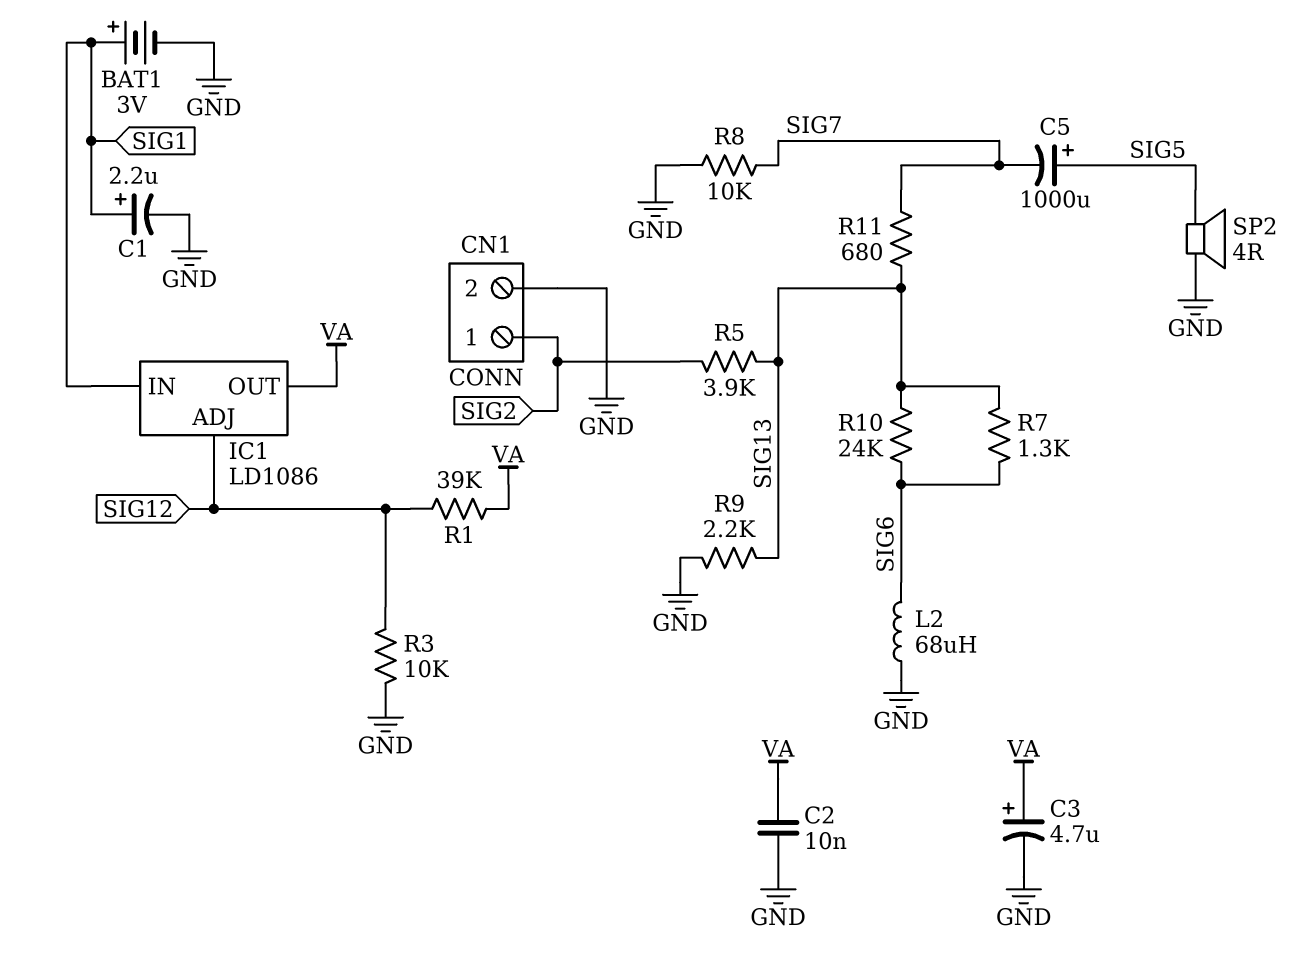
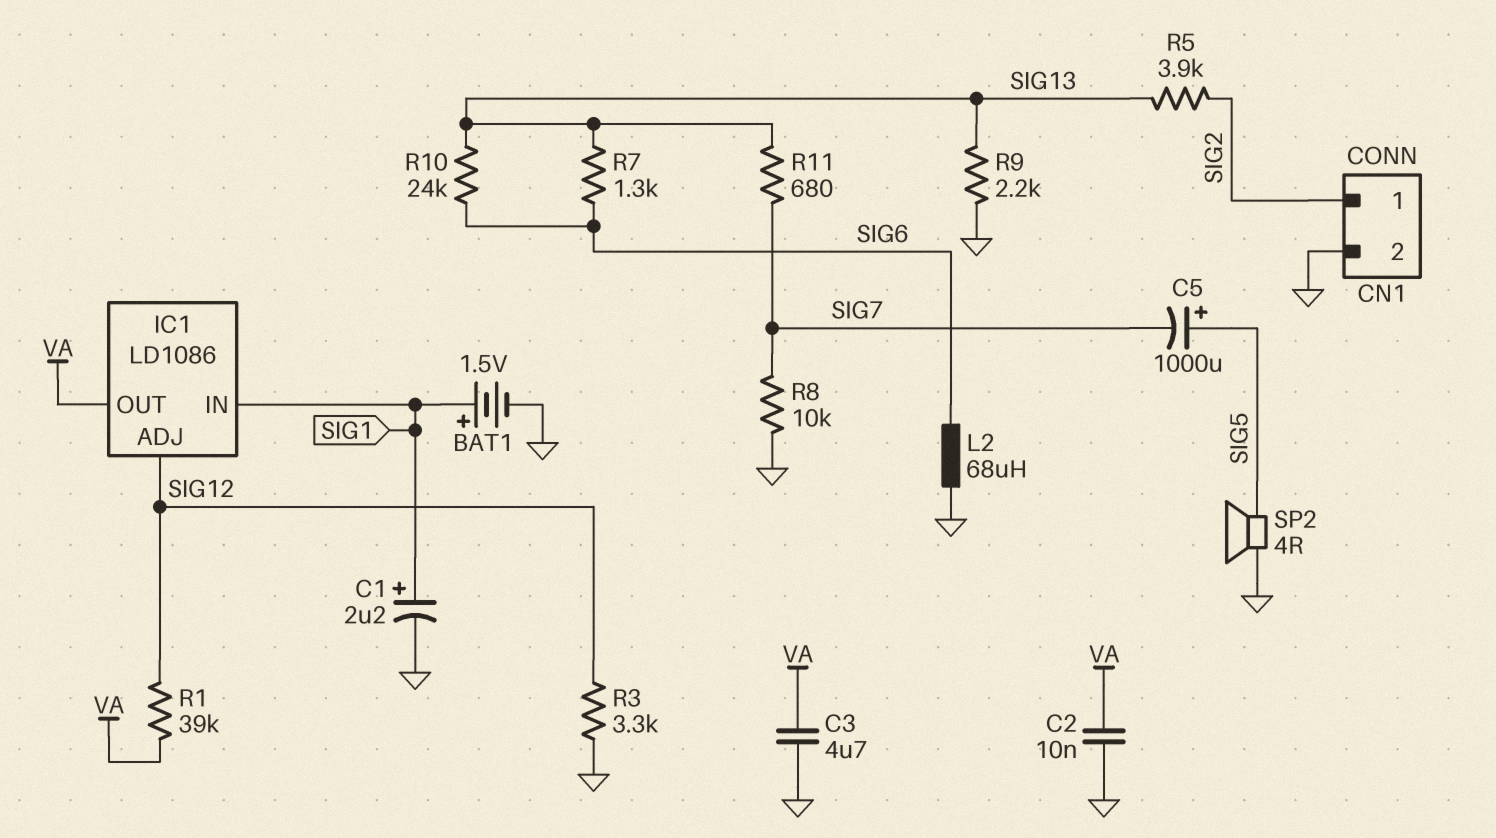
BAT1: 3V (plus SIG1, minus GND) -> 1.5V (plus SIG1, minus GND)
C3: 4.7uF (plus VA, minus GND) -> 4.7uF (GND, VA)
R3: 10k (GND, SIG12) -> 3.3k (GND, SIG12)

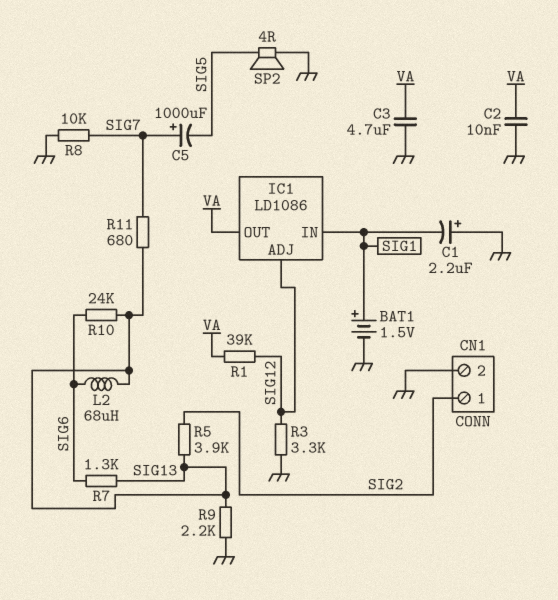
C1: 2.2uF (plus SIG1, minus GND) -> 2.2uF (plus GND, minus SIG1)
C5: 1000uF (plus SIG5, minus SIG7) -> 1000uF (plus SIG7, minus SIG5)
L2: 68uH (GND, SIG6) -> 68uH (SIG6, SIG13)

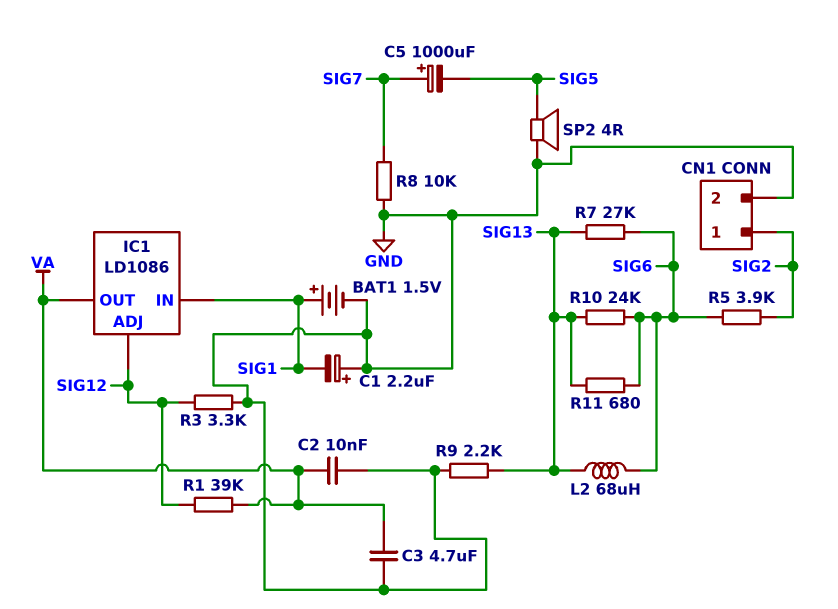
R5: 3.9k (SIG2, SIG13) -> 3.9k (SIG2, SIG6)
R7: 1.3k (SIG6, SIG13) -> 27k (SIG6, SIG13)
R11: 680 (SIG7, SIG13) -> 680 (SIG6, SIG13)

